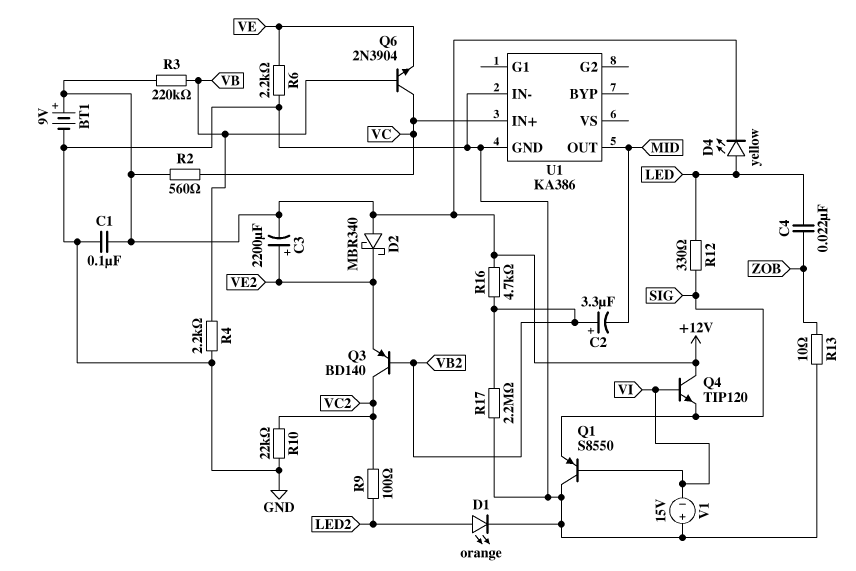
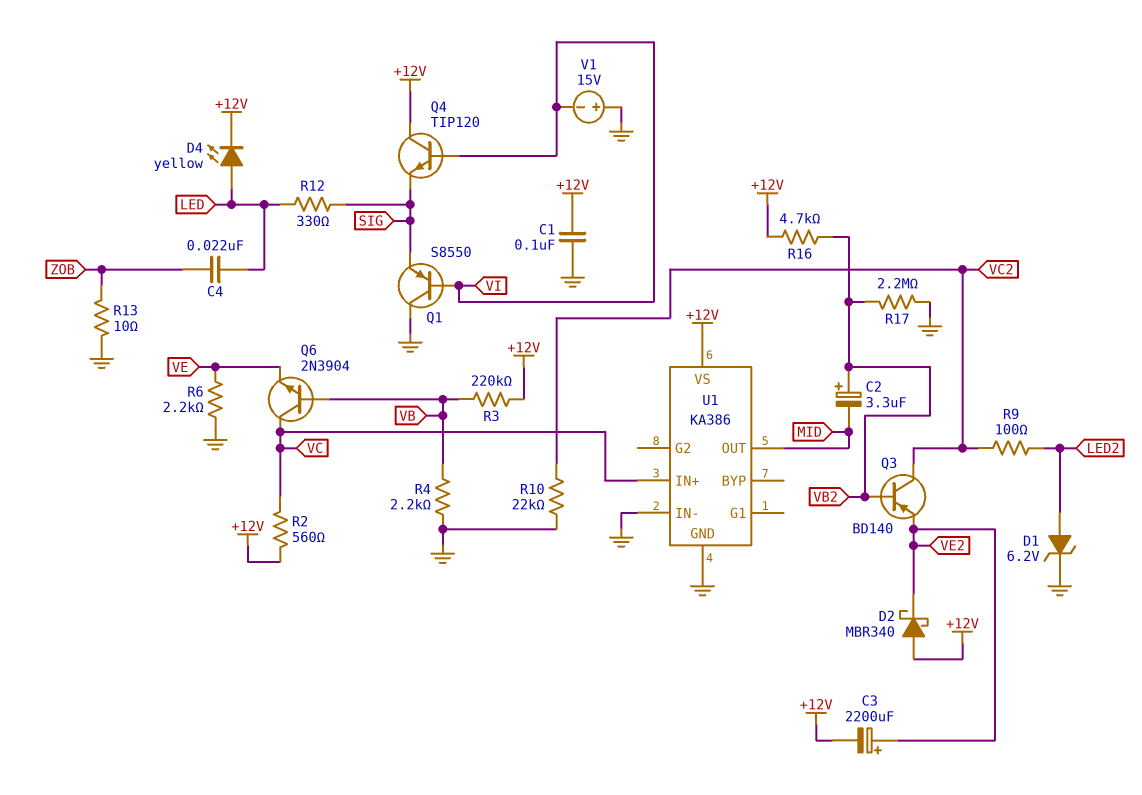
BT1: 9V (plus +12V, minus GND) -> none
D1: LED orange (A LED2, K GND) -> zener 6.2V (A LED2, K GND)
U1 pin VS: none -> +12V

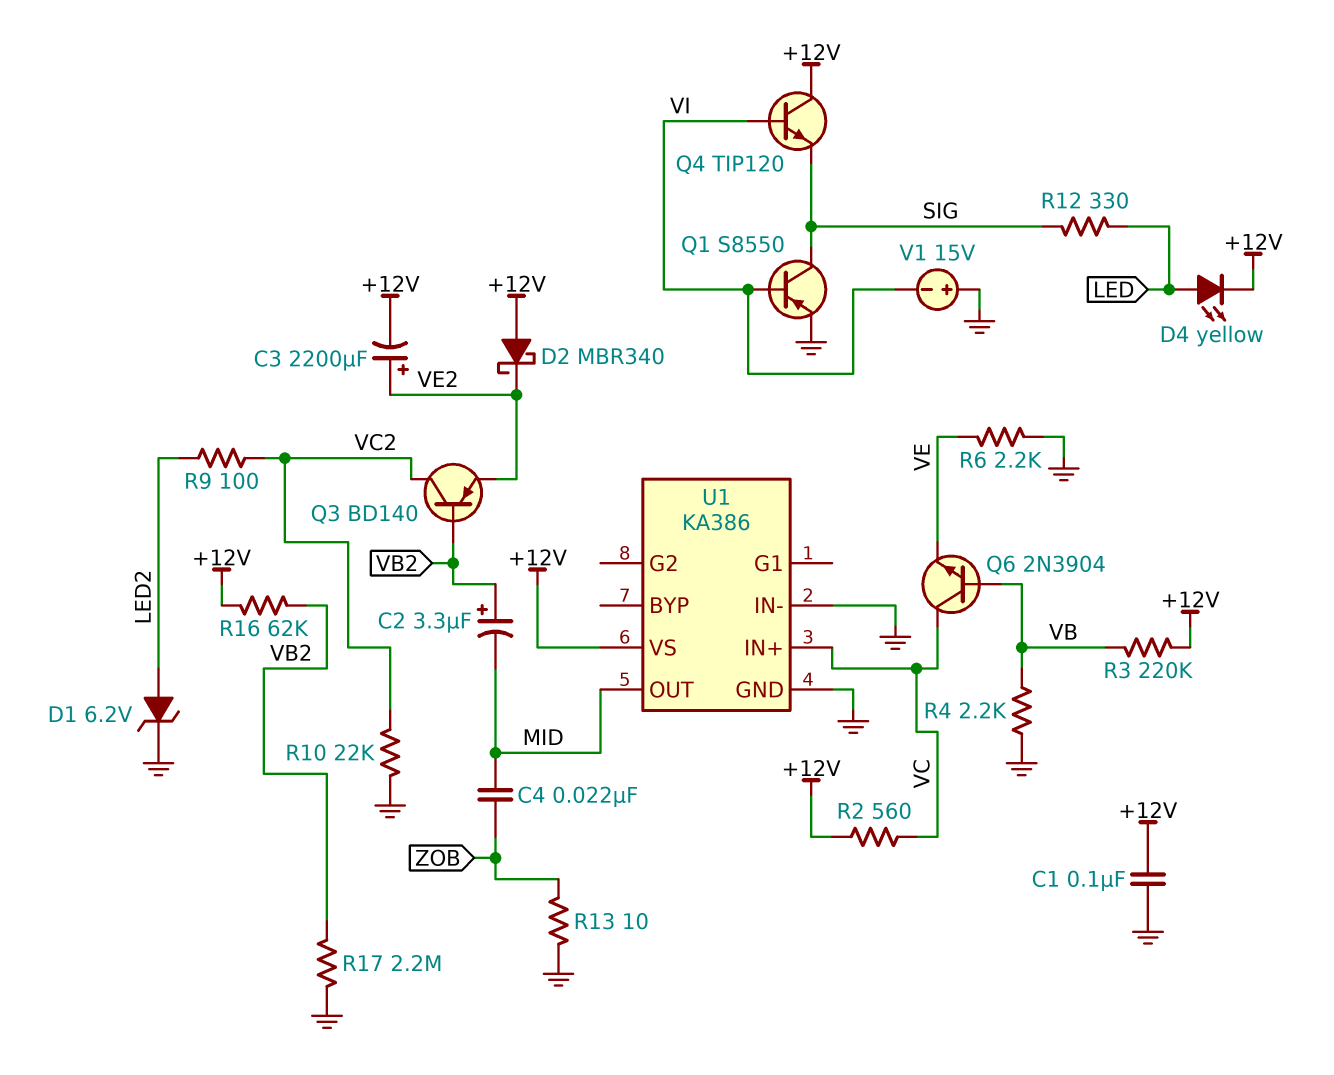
C4: 22nF (LED, ZOB) -> 22nF (MID, ZOB)
Q1: PNP S8550 (B VI, C GND, E SIG) -> PNP S8550 (B VI, C SIG, E GND)
R16: 4.7k (+12V, VB2) -> 62k (+12V, VB2)

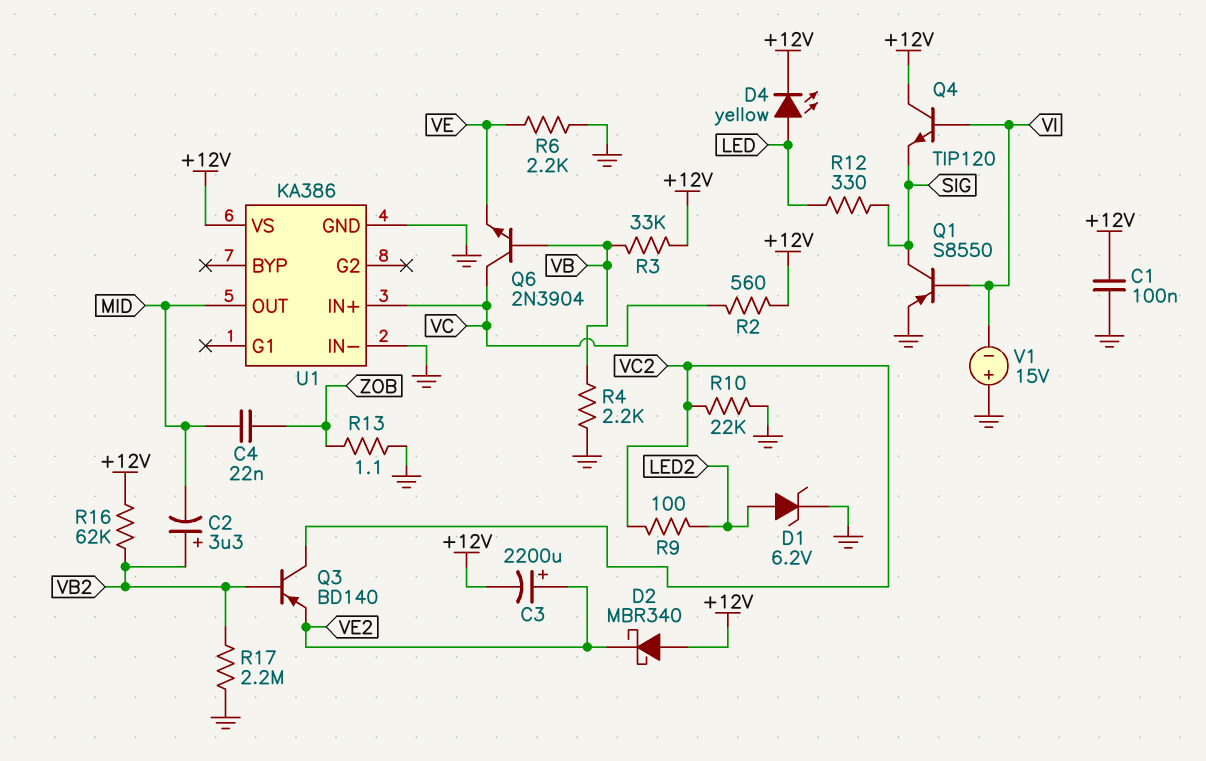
R3: 220k (+12V, VB) -> 33k (+12V, VB)
R13: 10 (GND, ZOB) -> 1.1 (GND, ZOB)

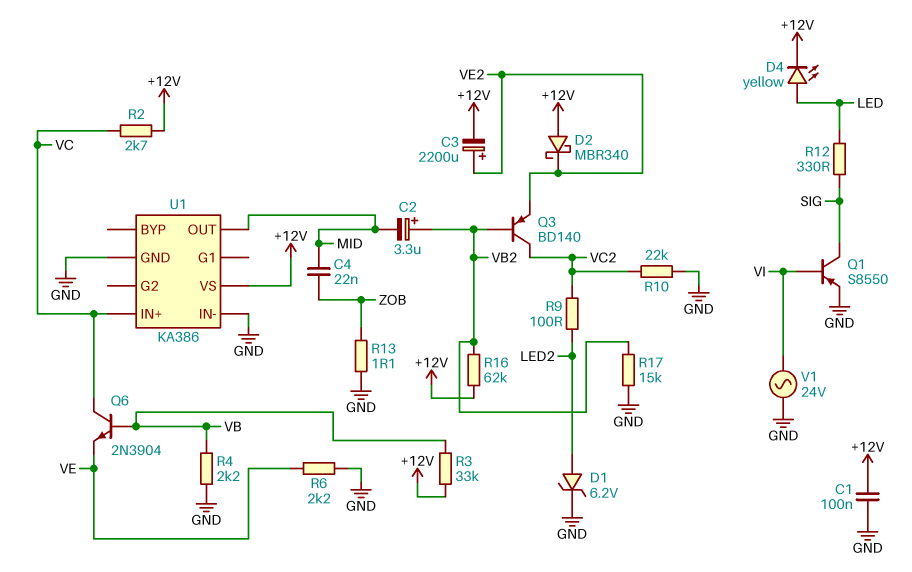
Q4: NPN TIP120 (B VI, C +12V, E SIG) -> none
R2: 560 (+12V, VC) -> 2.7k (+12V, VC)
R17: 2.2M (GND, VB2) -> 15k (GND, VB2)
V1: 15V (plus GND, minus VI) -> AC 24V (GND, VI)

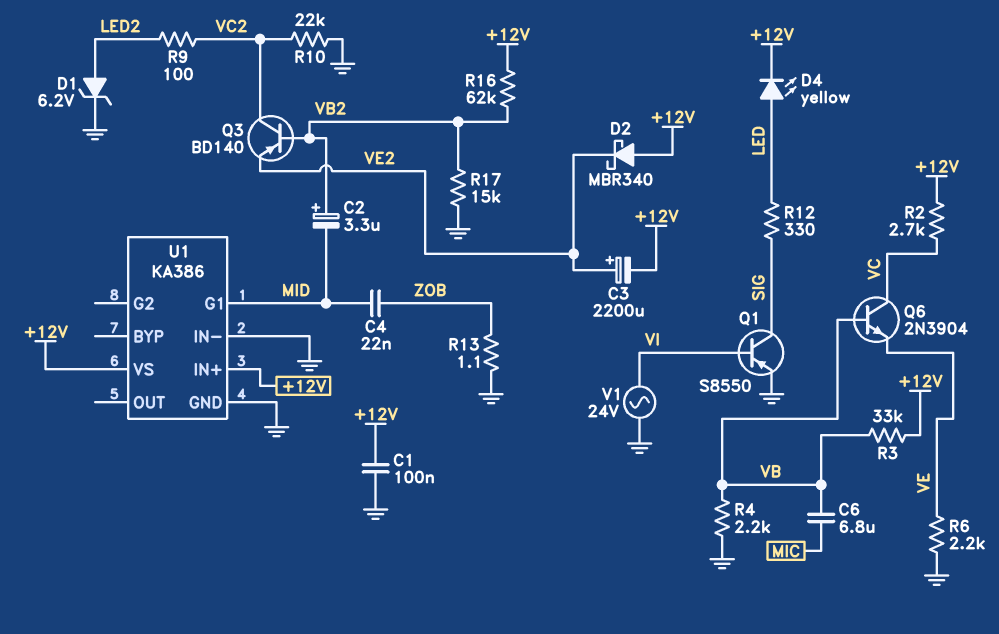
C6: none -> 6.8uF (MIC, VB)
U1 pin G1: none -> MID
U1 pin IN+: VC -> +12V
U1 pin OUT: MID -> none

